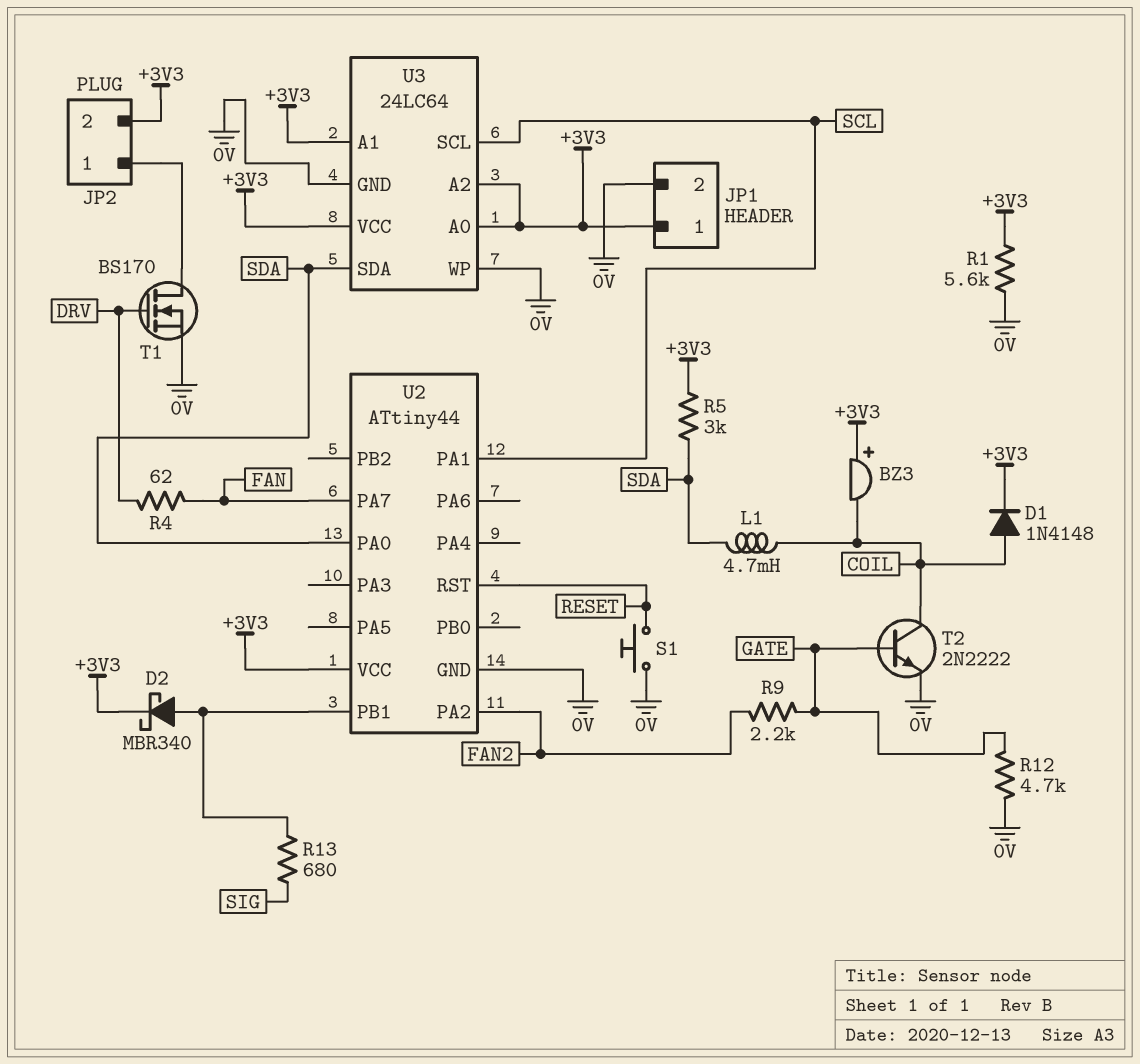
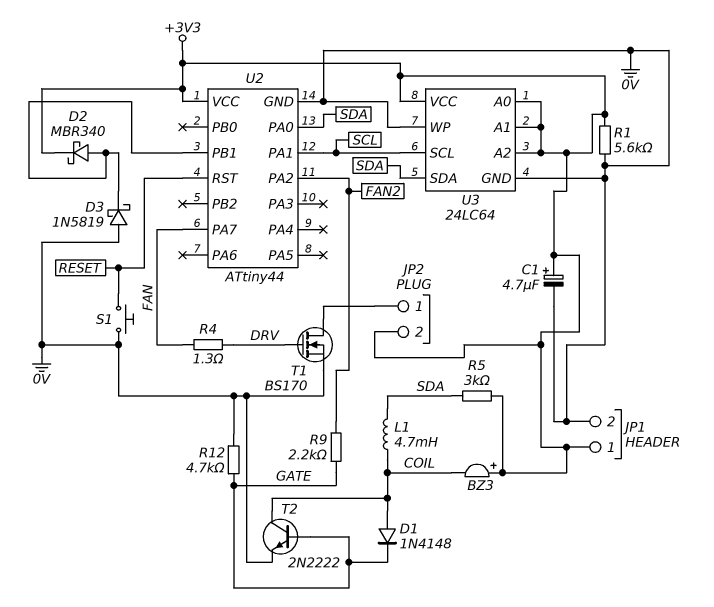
C1: none -> 4.7uF (plus +3V3, minus 0V)
D1: diode 1N4148 (A COIL, K +3V3) -> diode 1N4148 (A COIL, K GATE)
D3: none -> schottky 1N5819 (A 0V, K U2/PB1)
R4: 62 (DRV, FAN) -> 1.3 (DRV, FAN)
R13: 680 (SIG, U2/PB1) -> none

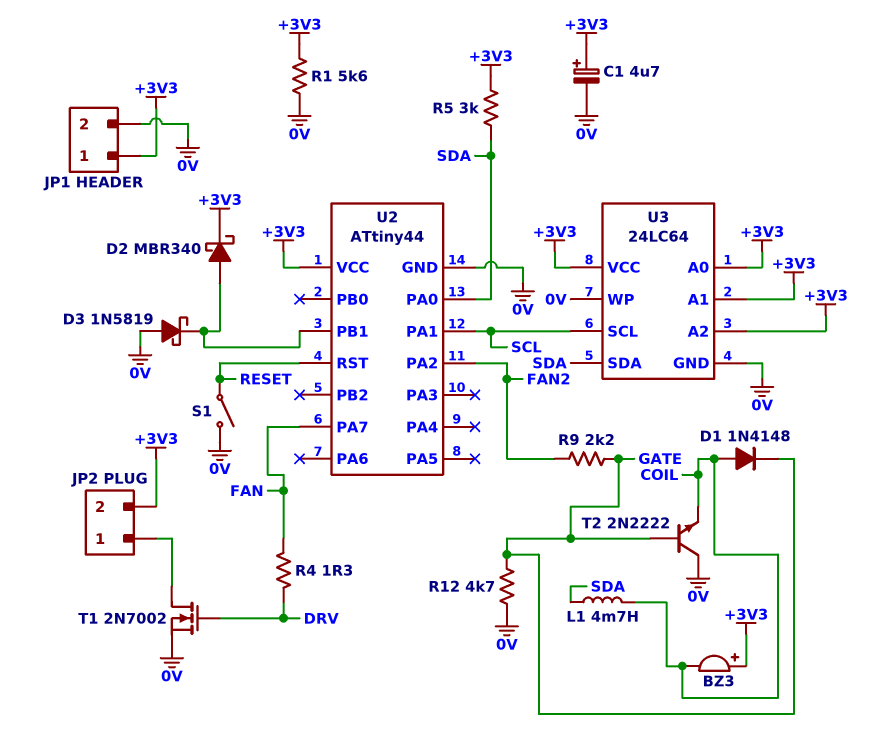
S1: button (0V, RESET) -> switch (0V, RESET)
T1: NMOS BS170 (G DRV, D JP2/1, S 0V) -> NMOS 2N7002 (G DRV, D JP2/1, S 0V)
T2: NPN 2N2222 (B GATE, C COIL, E 0V) -> NPN 2N2222 (B GATE, C 0V, E COIL)

